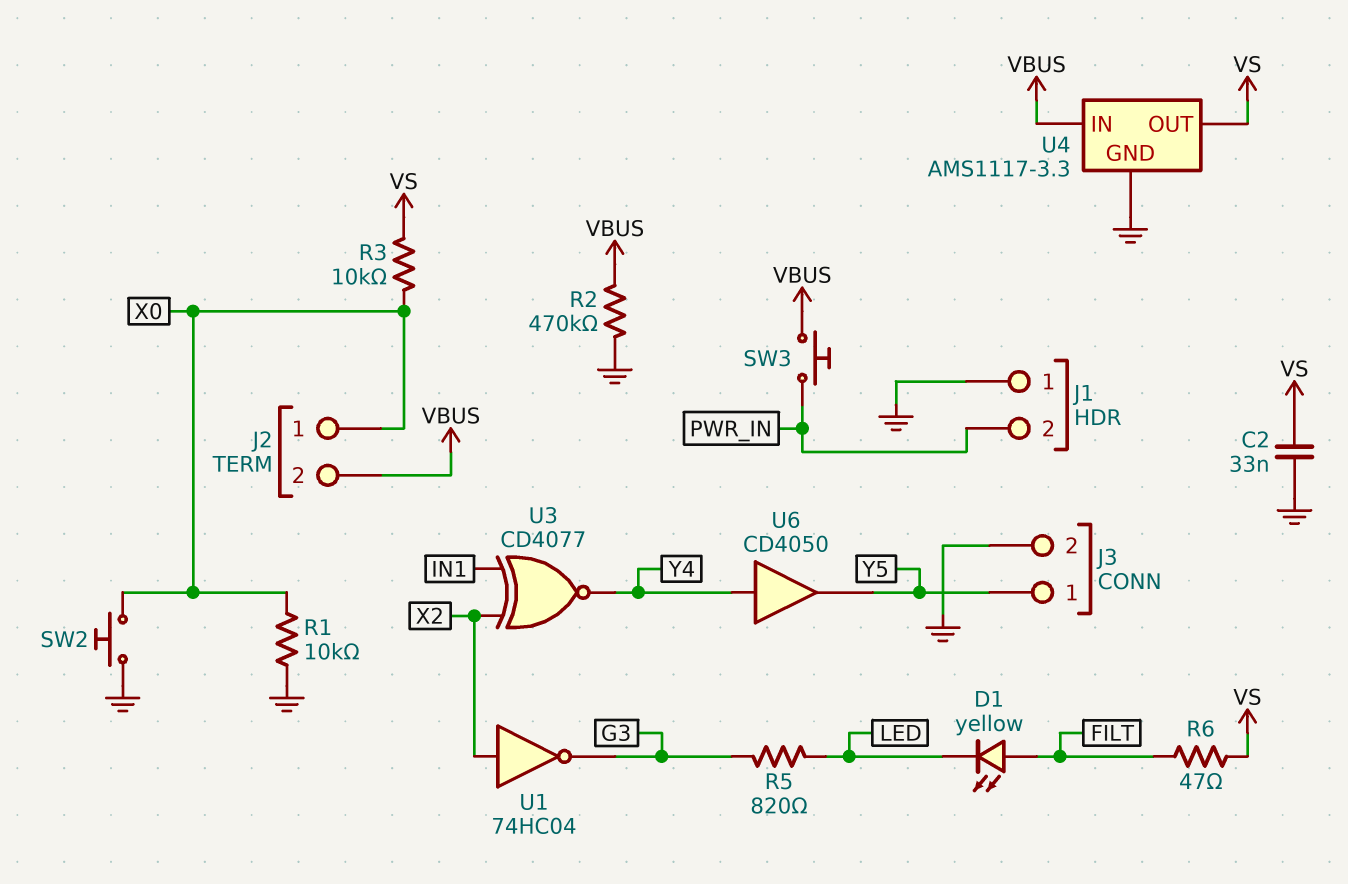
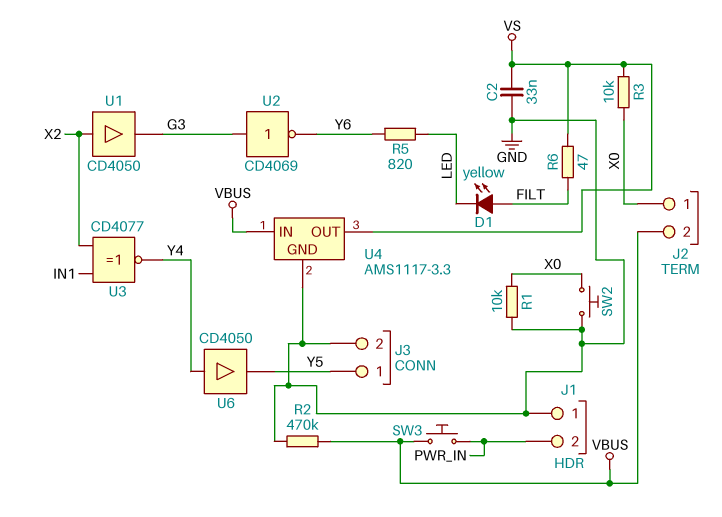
R5: 820 (G3, LED) -> 820 (LED, Y6)
U1: NOT 74HC04 (in X2, out G3) -> buffer CD4050 (in X2, out G3)
U2: none -> NOT CD4069 (in G3, out Y6)

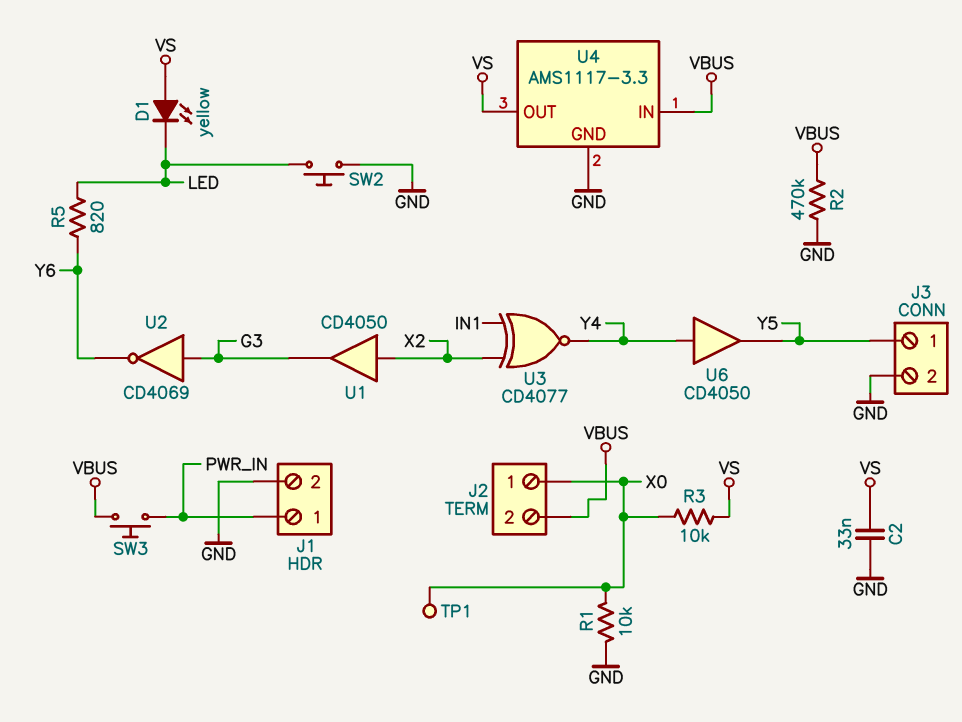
D1: LED yellow (A FILT, K LED) -> LED yellow (A VS, K LED)
J1 pin 1: GND -> PWR_IN
J1 pin 2: PWR_IN -> GND
R6: 47 (FILT, VS) -> none
SW2: button (GND, X0) -> button (GND, LED)
TP1: none -> test point (X0)

